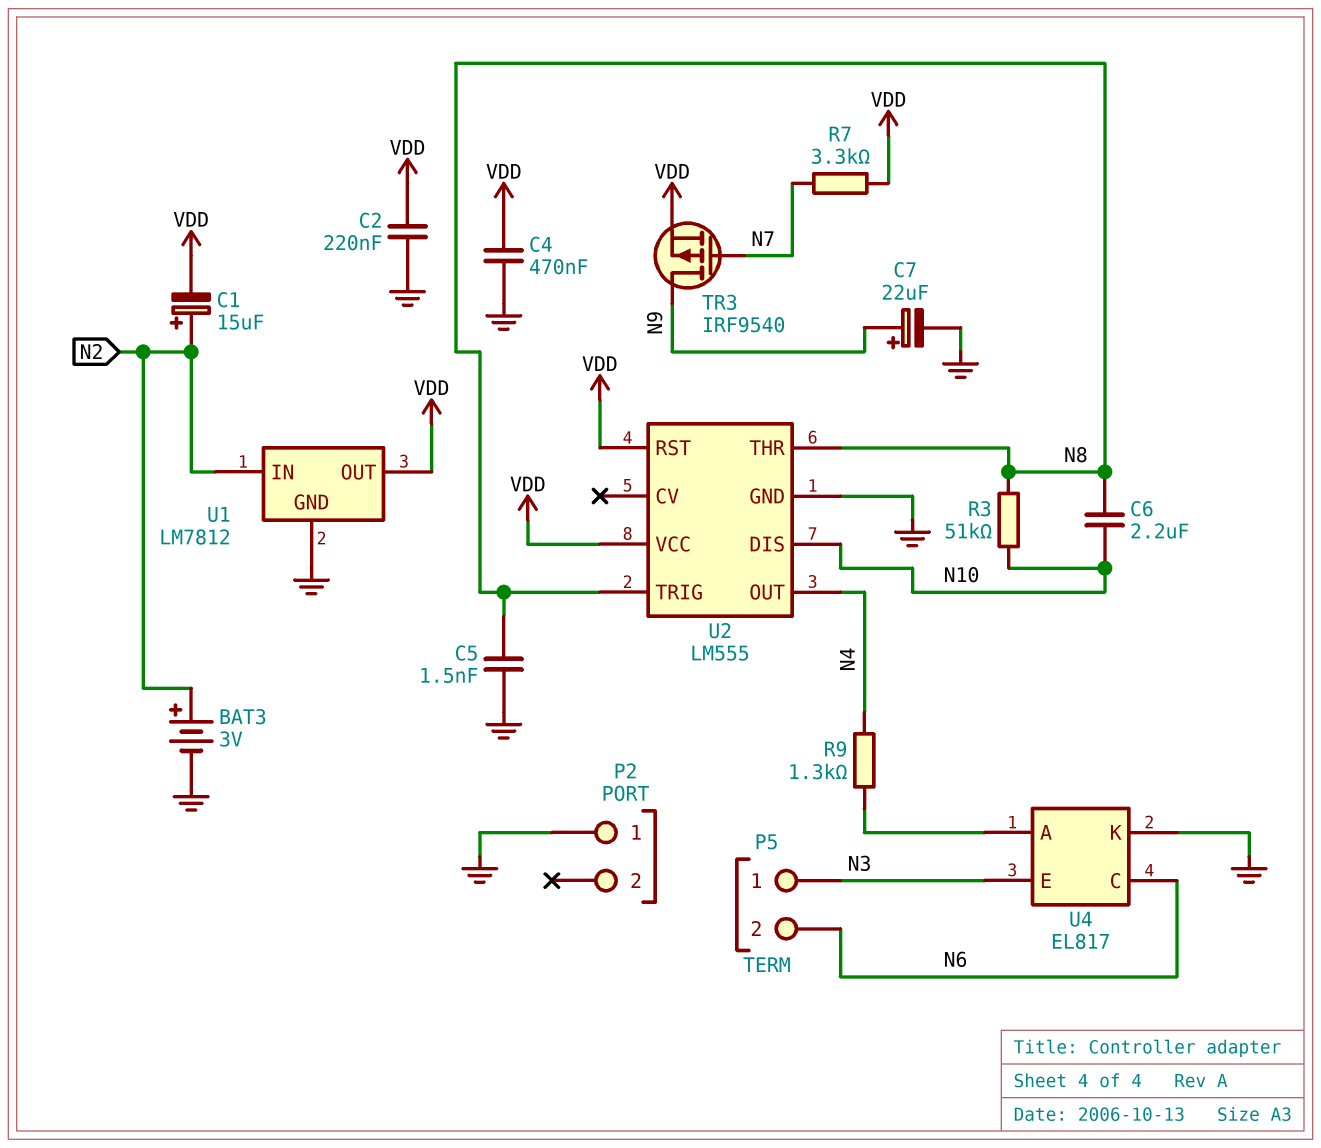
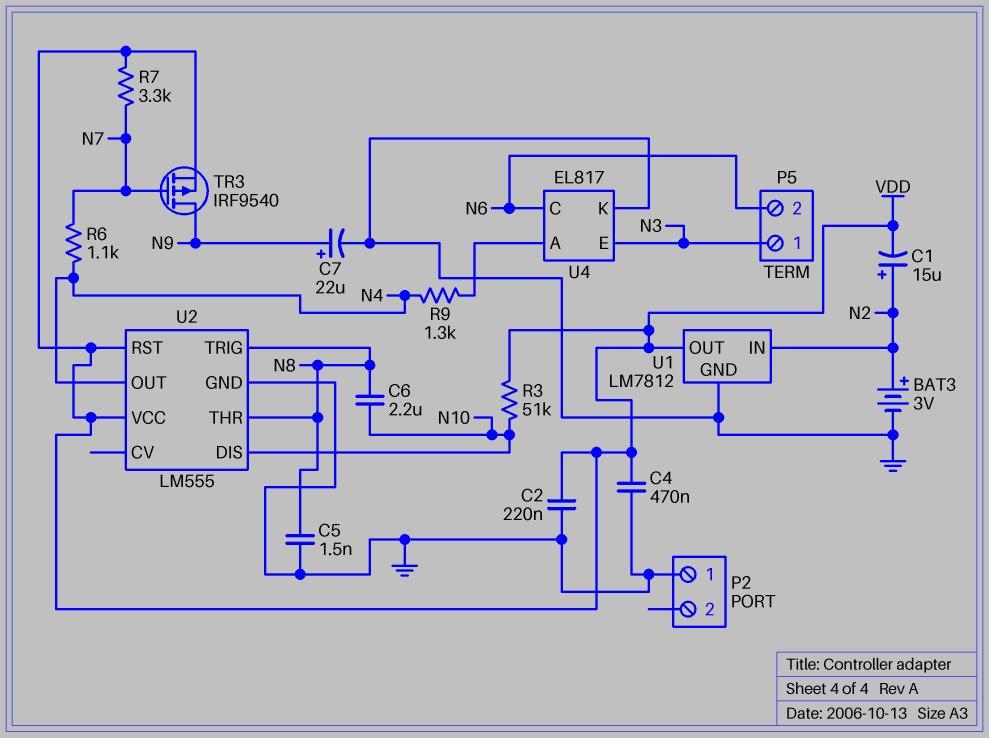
R3: 51k (N8, N10) -> 51k (N10, VDD)
R6: none -> 1.1k (N4, N7)

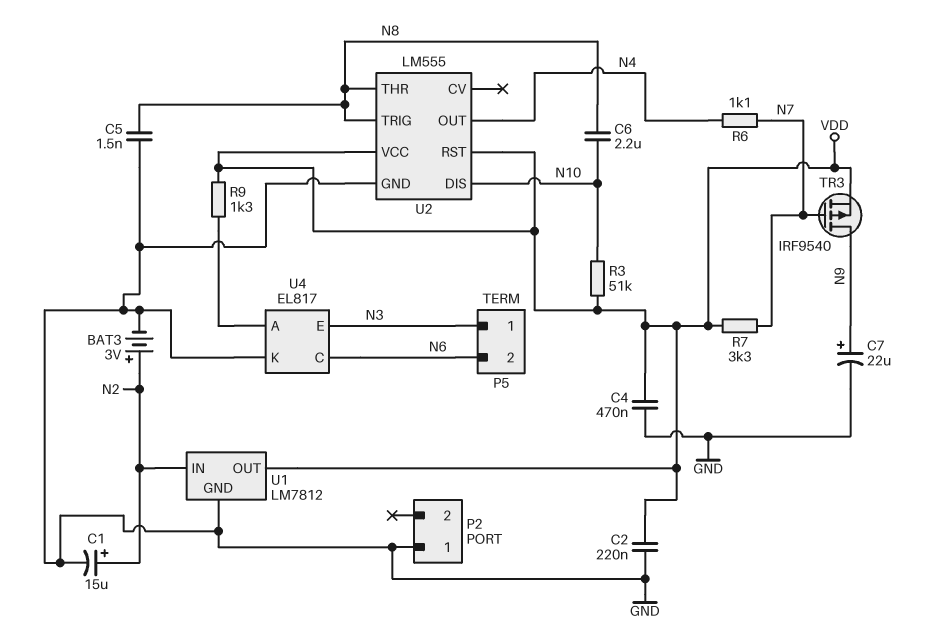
C1: 15uF (plus N2, minus VDD) -> 15uF (plus N2, minus GND)
R9: 1.3k (N4, U4/A) -> 1.3k (U4/A, VDD)

